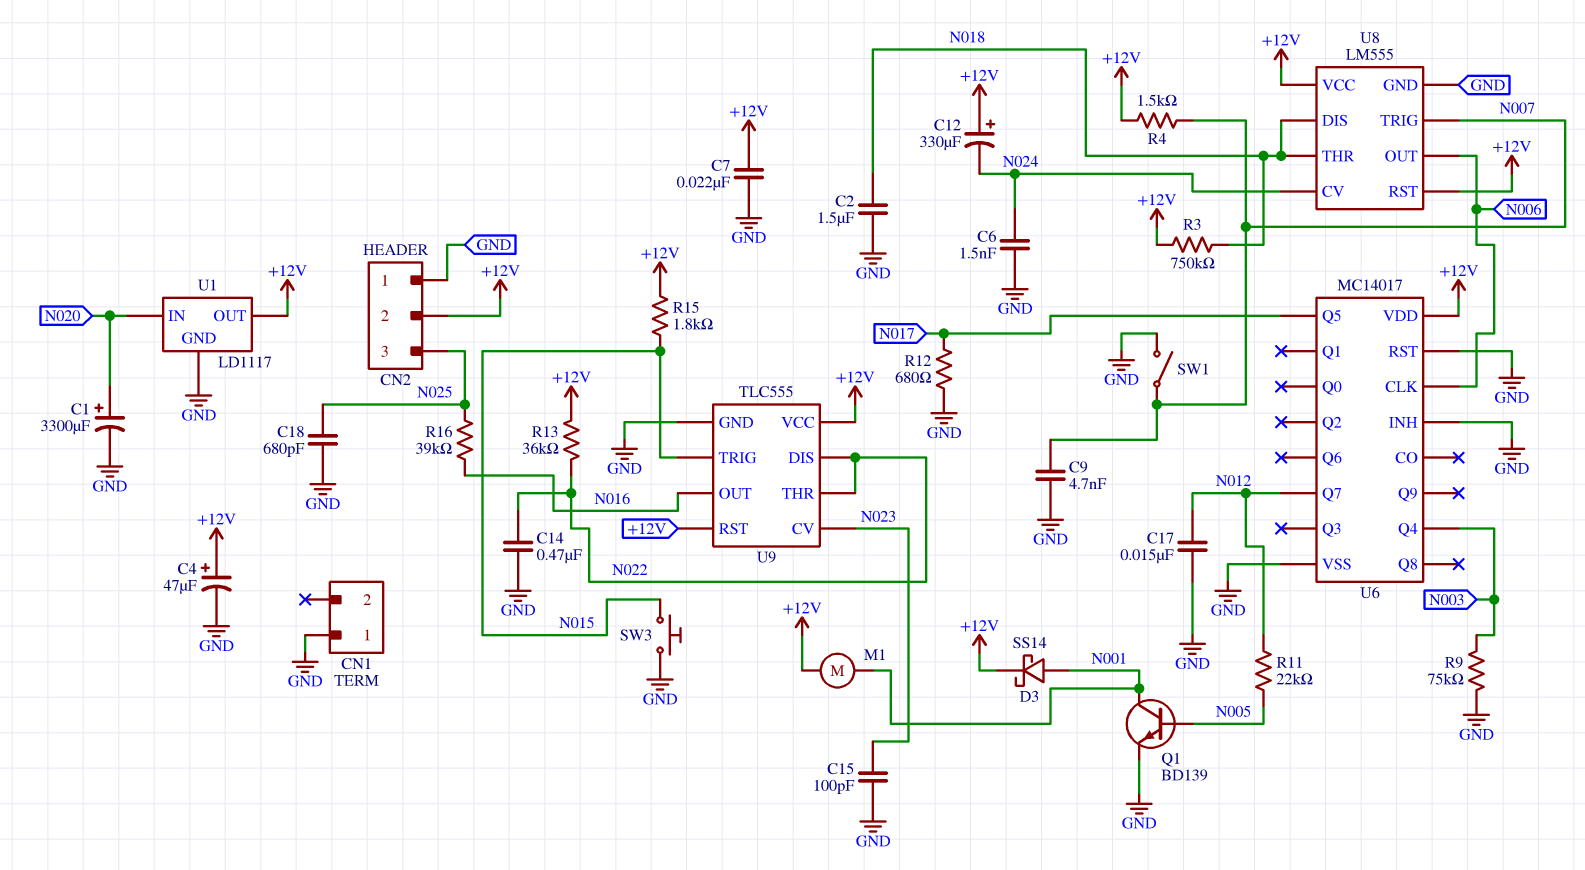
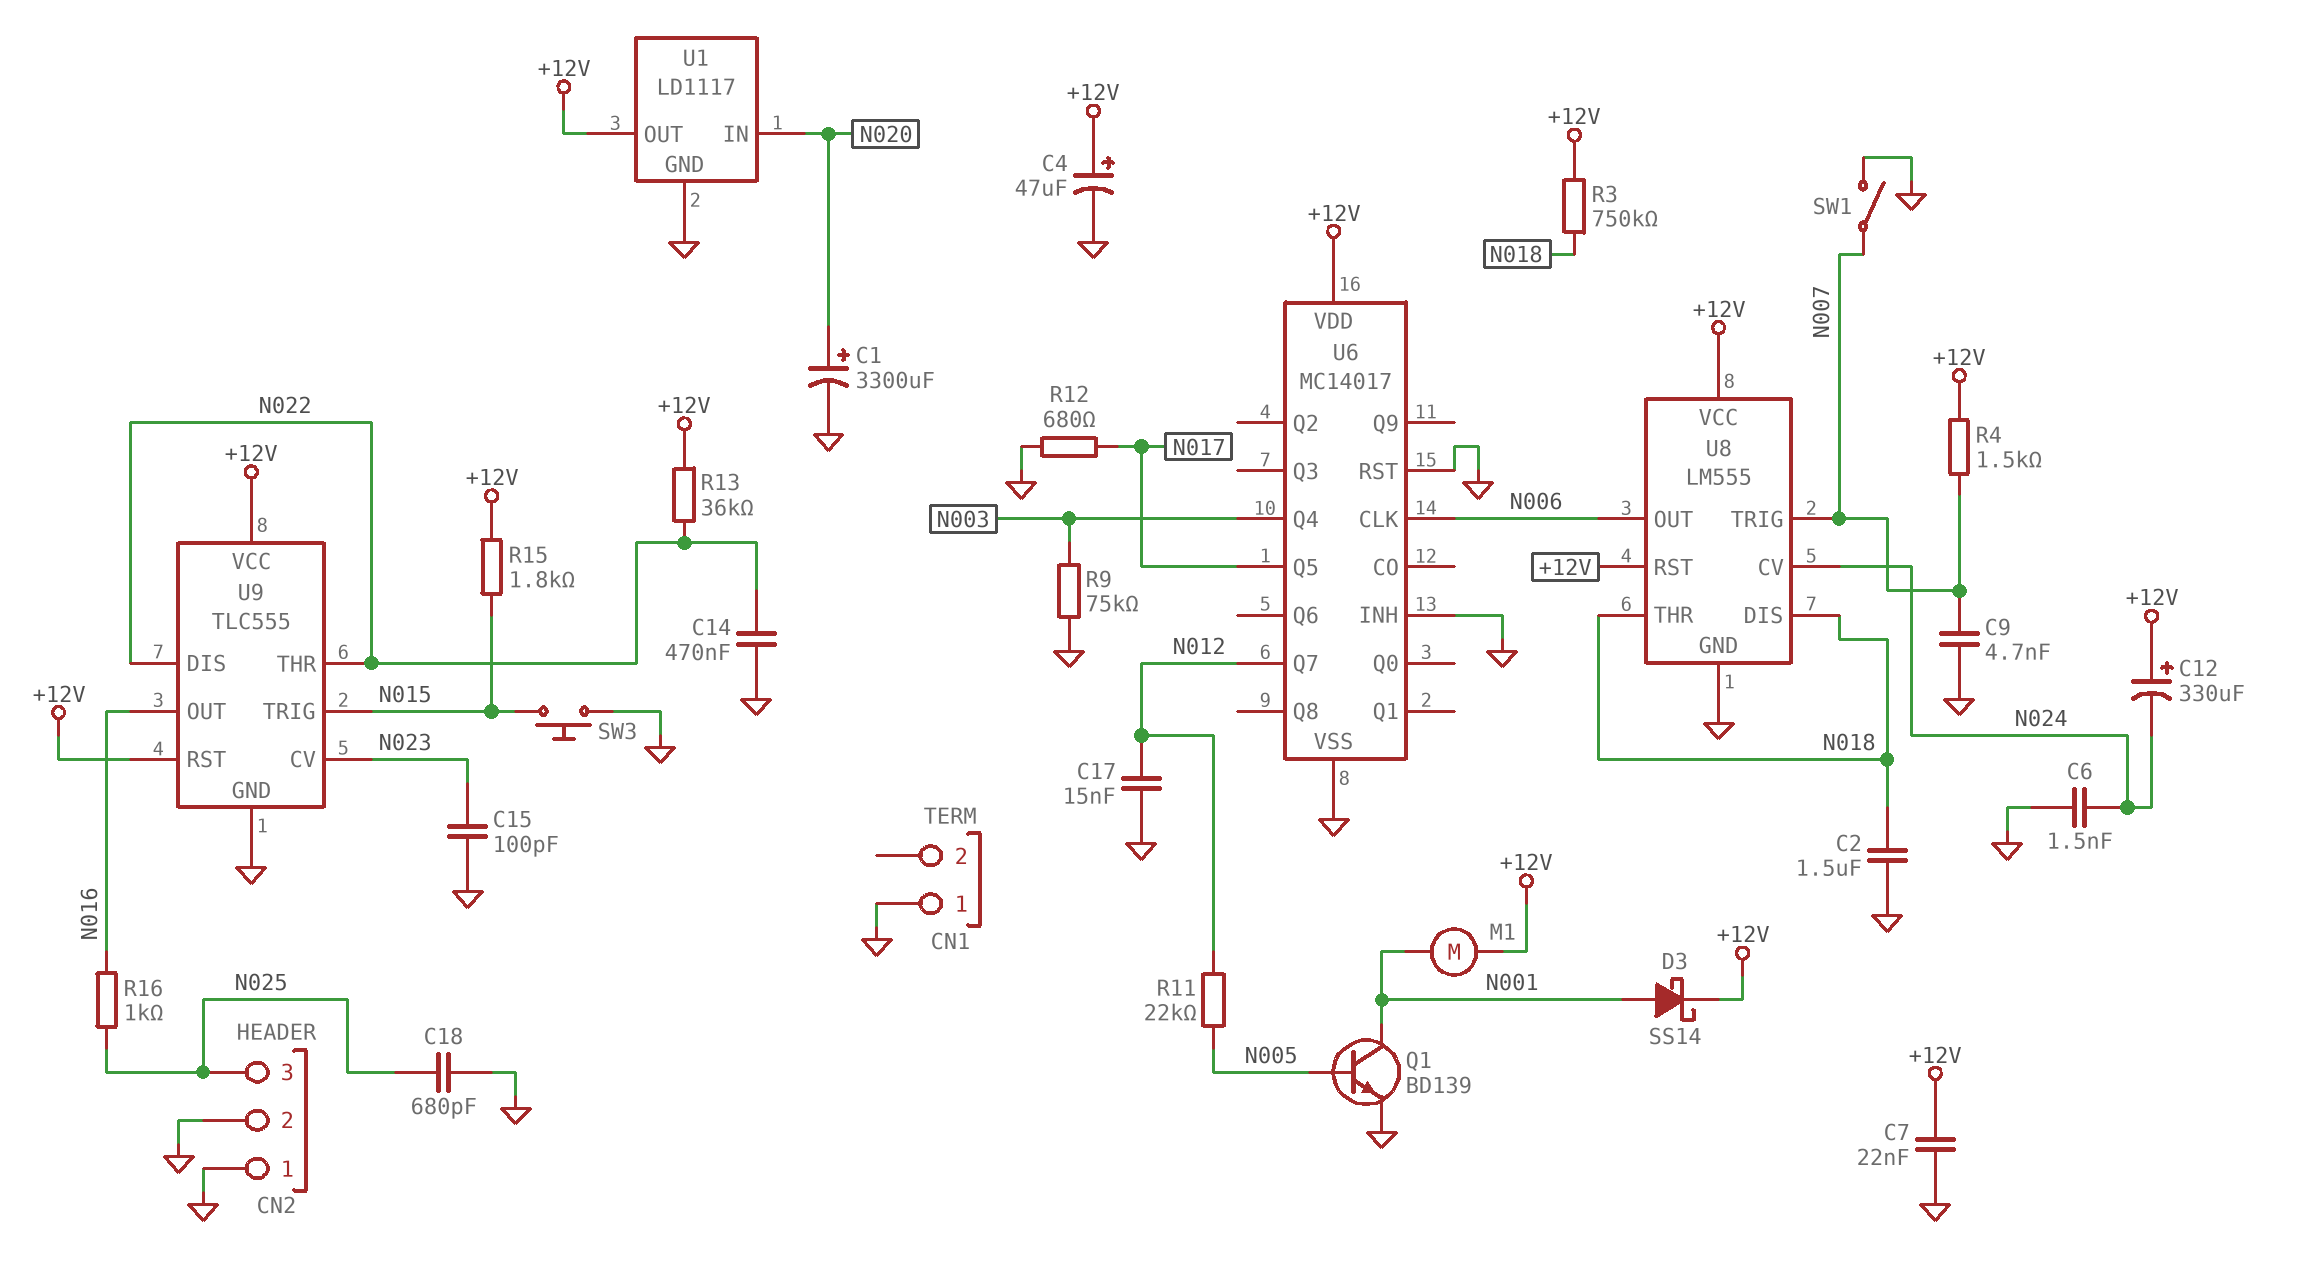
CN2 pin 2: +12V -> GND
R16: 39k (N016, N025) -> 1k (N016, N025)

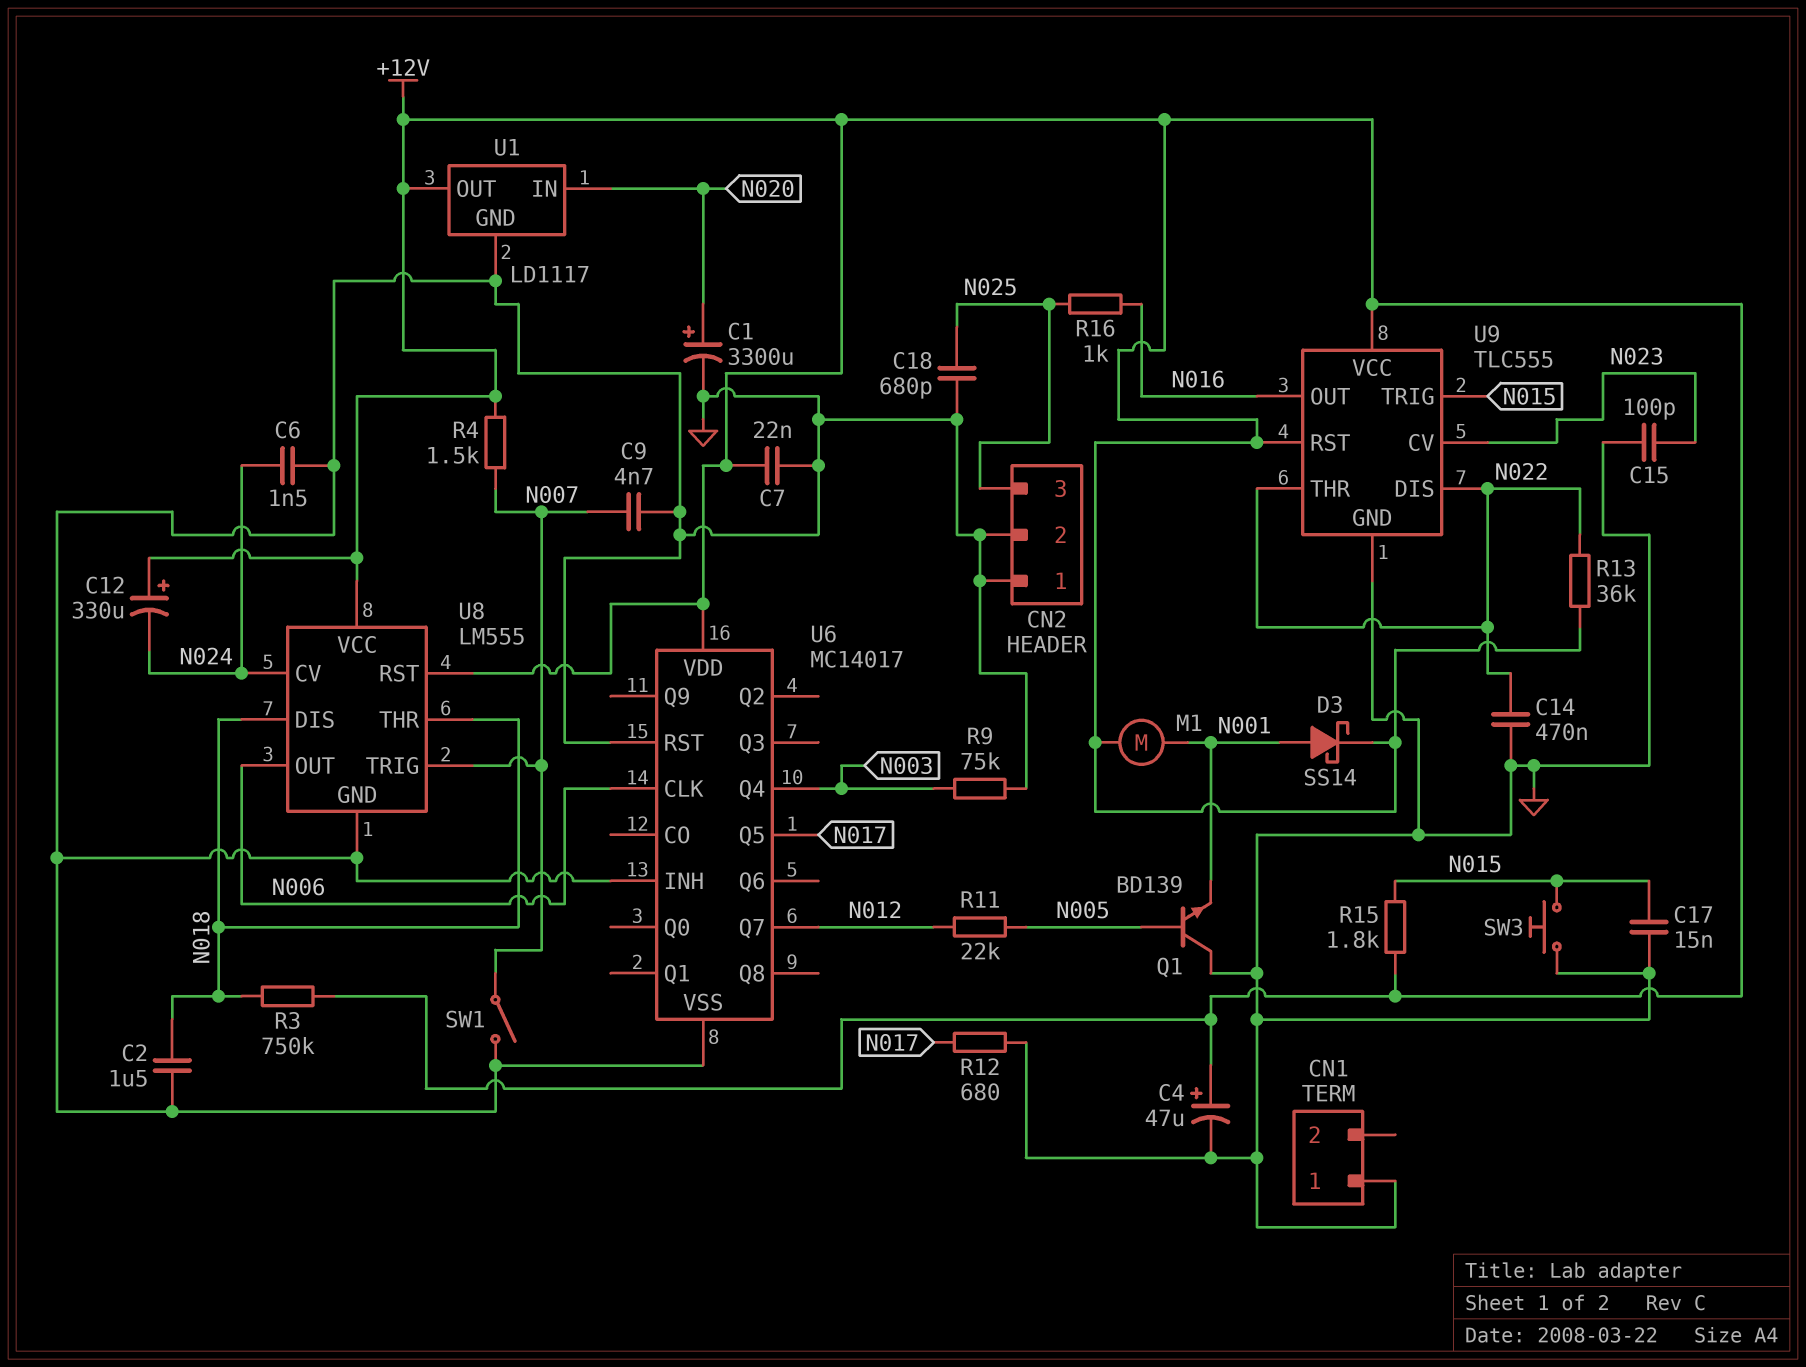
C17: 15nF (GND, N012) -> 15nF (GND, N015)
Q1: NPN BD139 (B N005, C N001, E GND) -> NPN BD139 (B N005, C GND, E N001)

